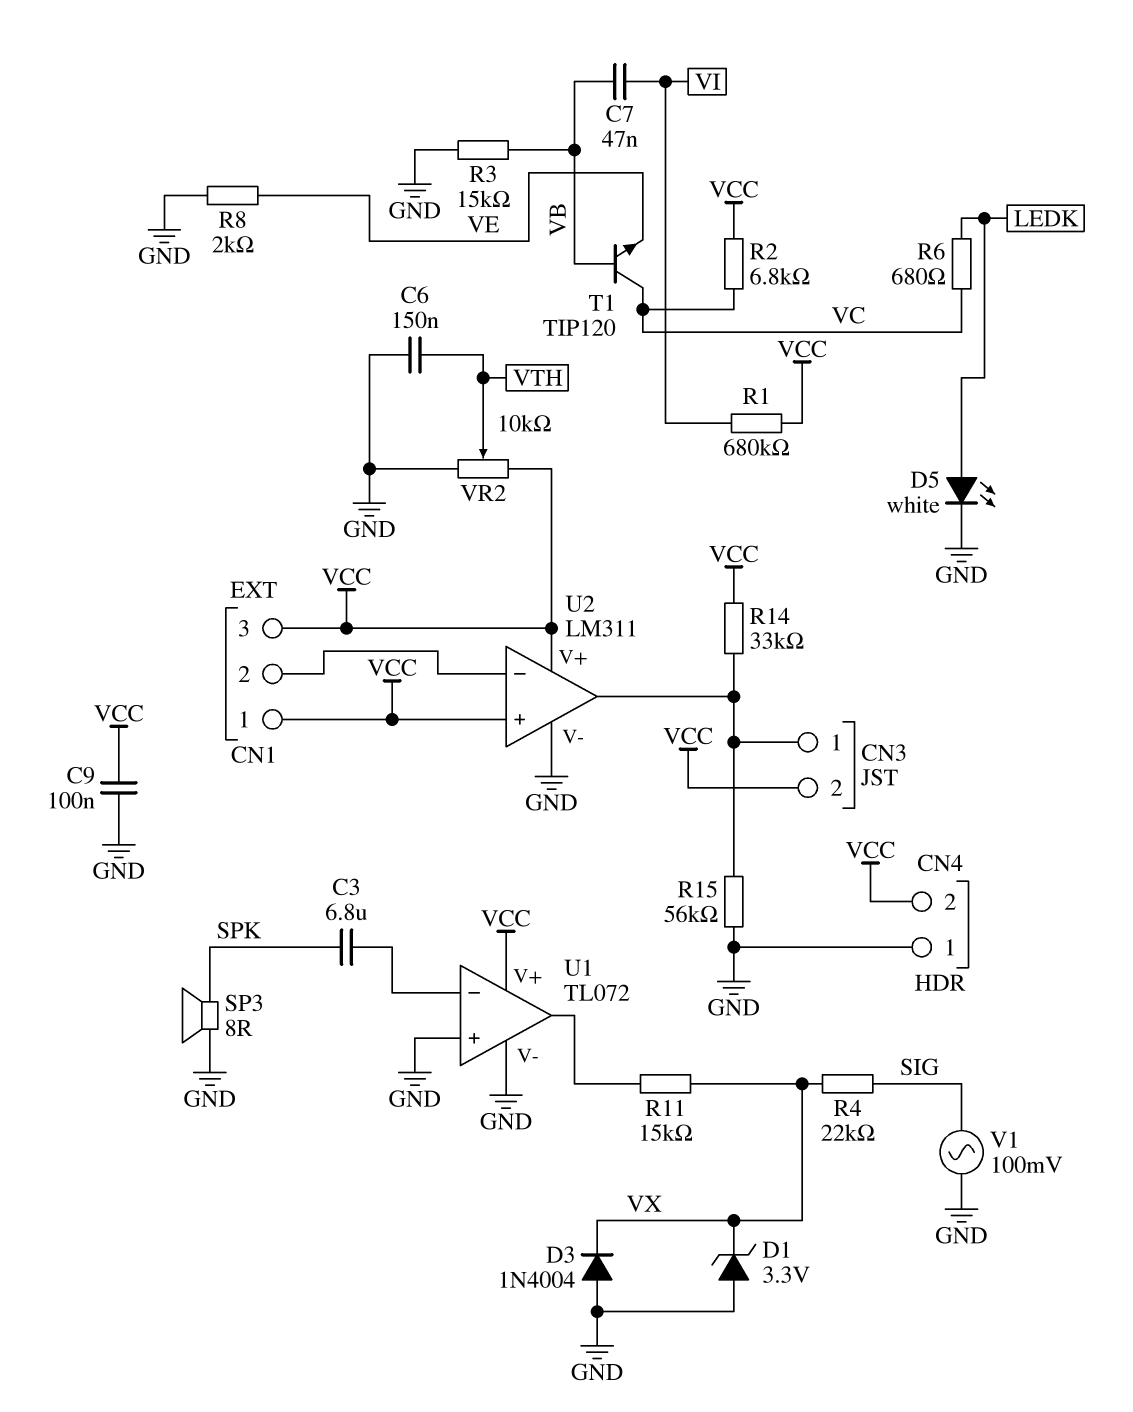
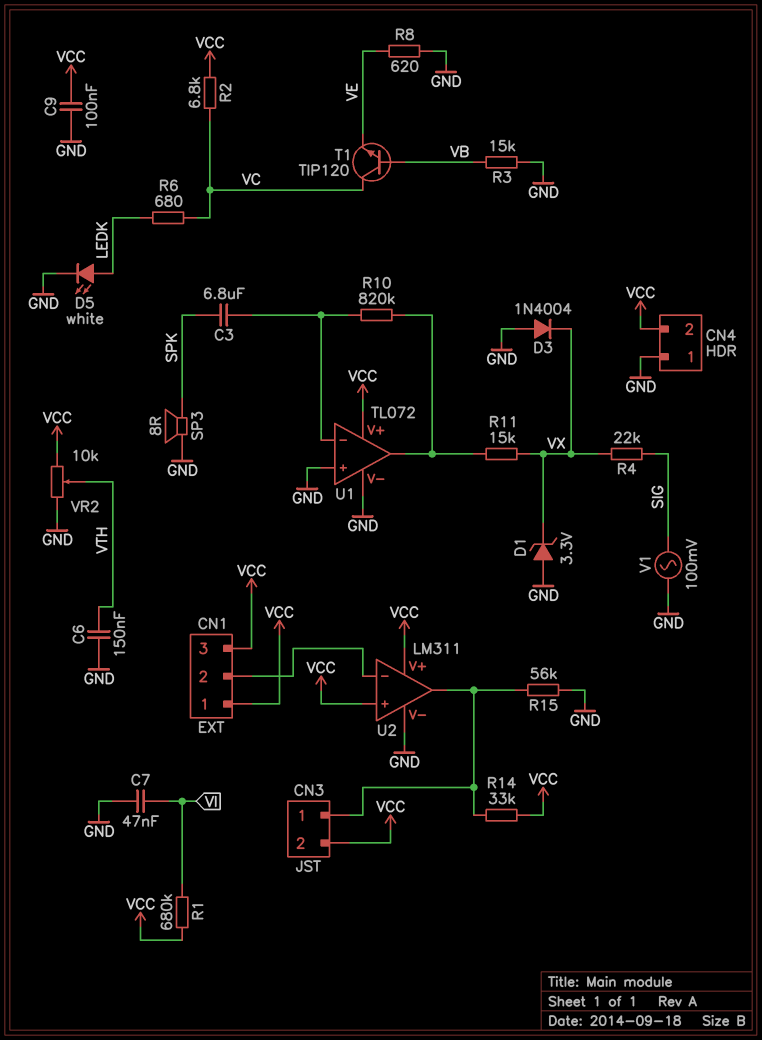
C7: 47nF (VB, VI) -> 47nF (GND, VI)
R8: 2k (GND, VE) -> 620 (GND, VE)
R10: none -> 820k (U1/in-, U1/out)

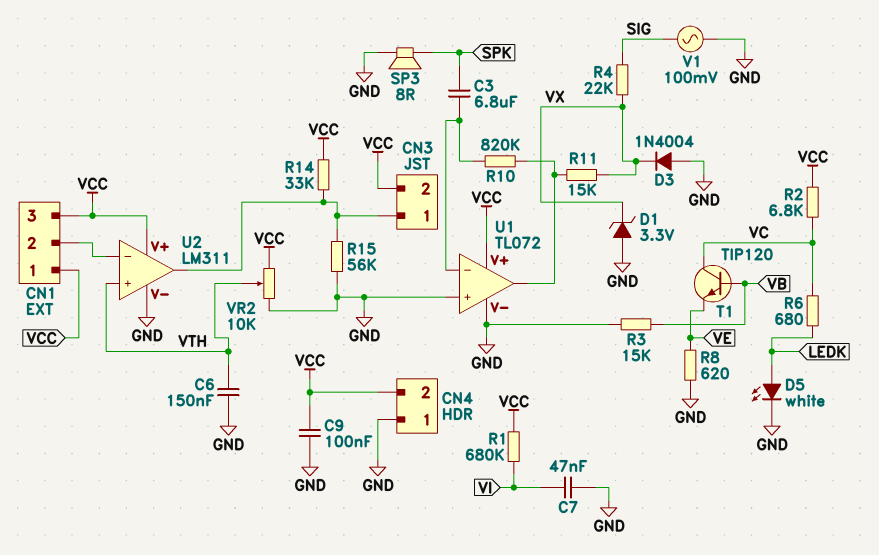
U2 pin in+: VCC -> VTH

